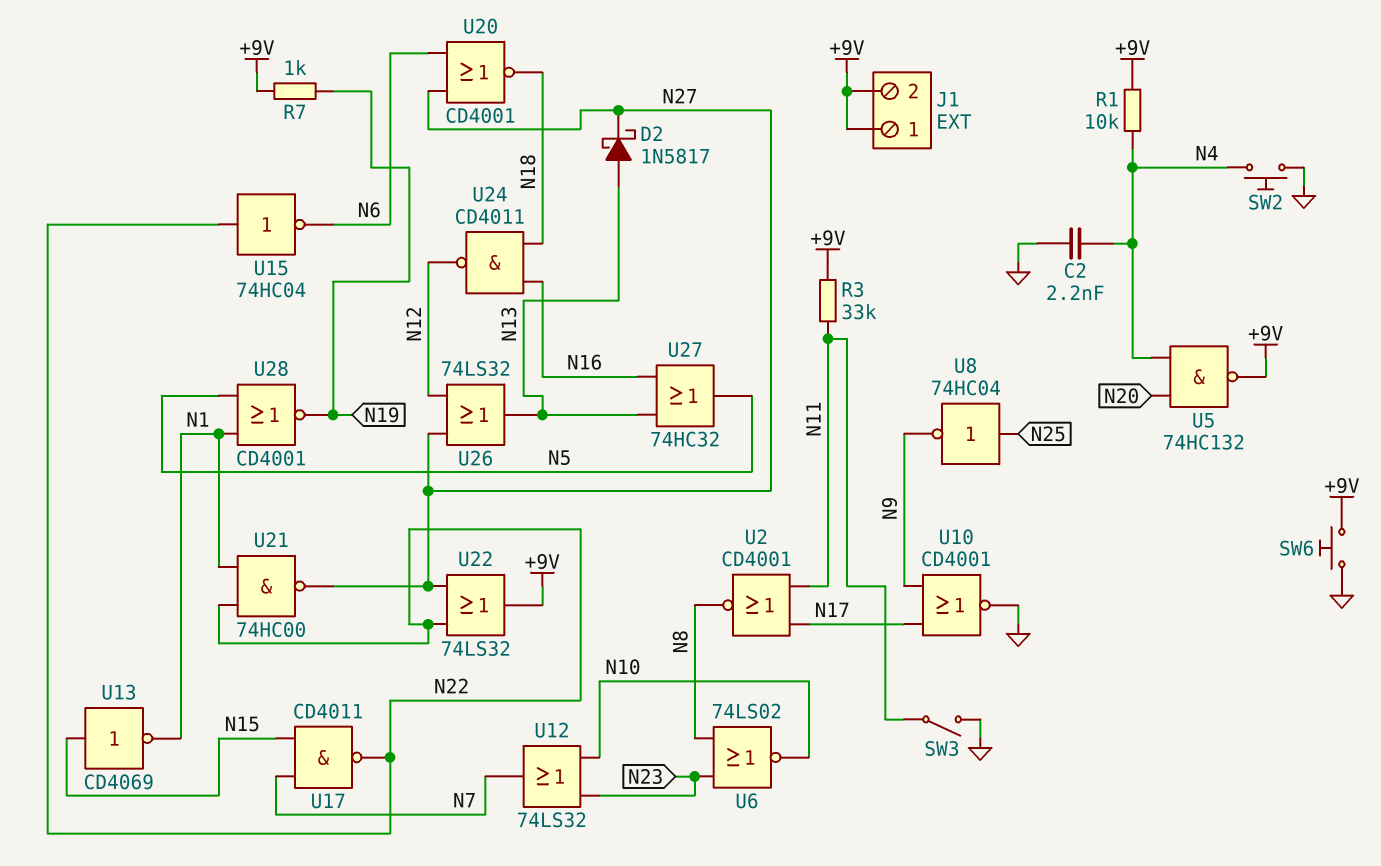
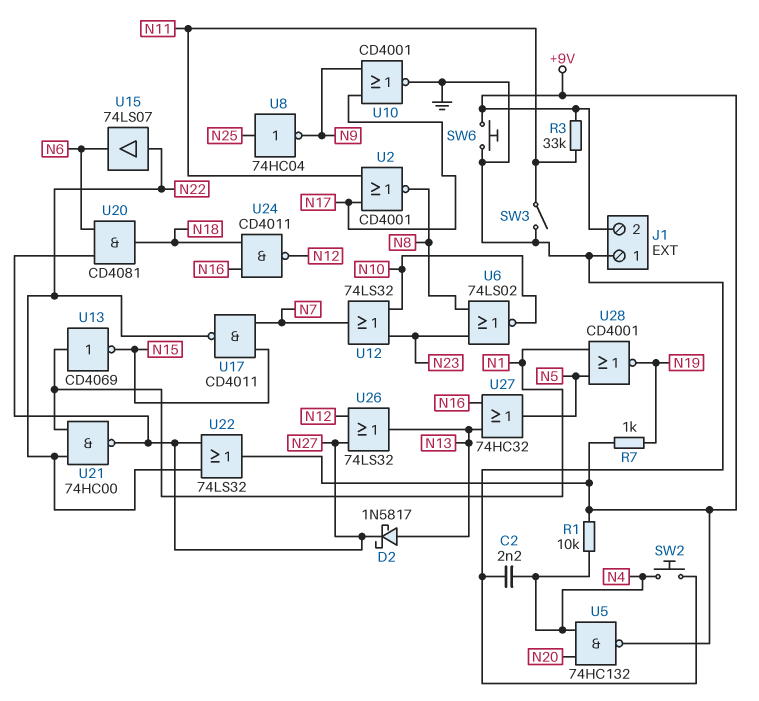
J1 pin 1: +9V -> GND
U13: NOT CD4069 (in N15, out N1) -> NOT CD4069 (in N1, out N15)
U15: NOT 74HC04 (in N22, out N6) -> buffer 74LS07 (in N22, out N6)
U20: NOR CD4001 (in N6, in N27, out N18) -> AND CD4081 (in N6, in N27, out N18)

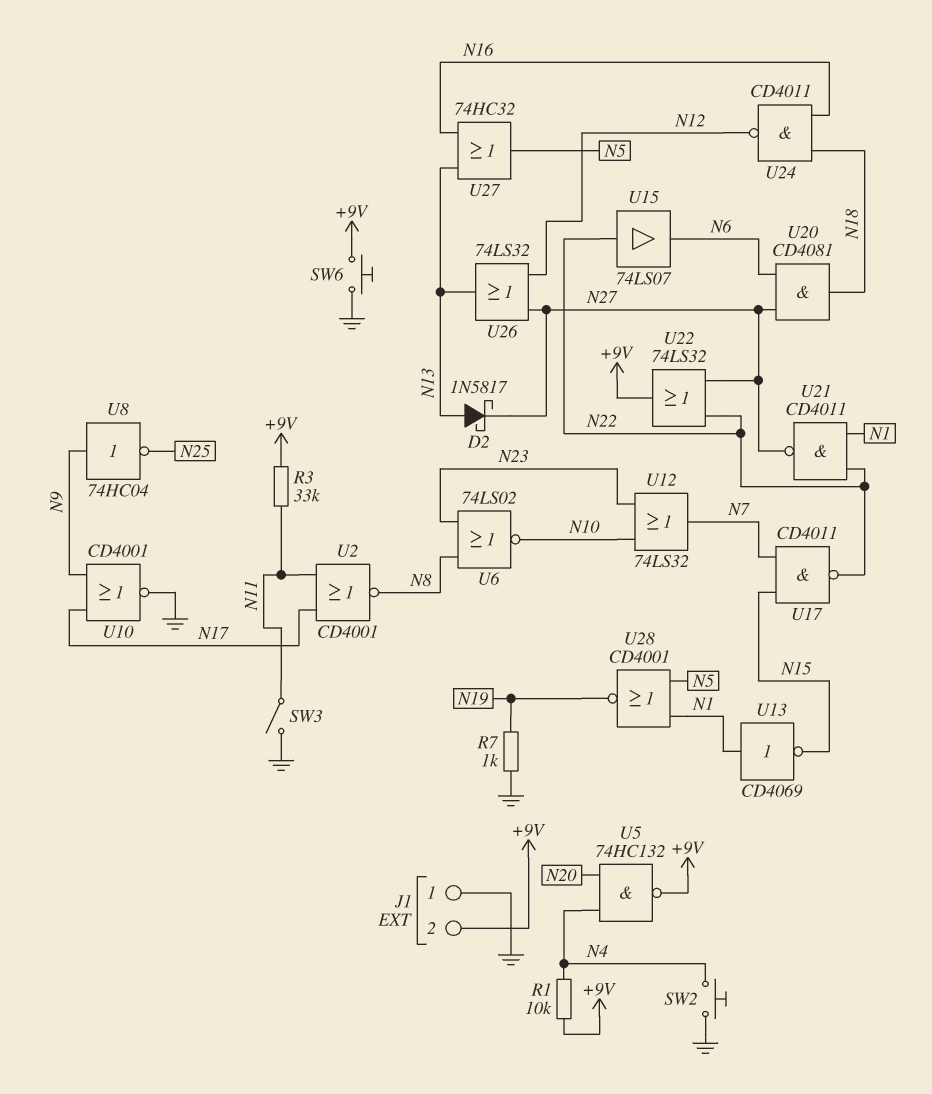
C2: 2.2nF (GND, N4) -> none
R7: 1k (+9V, N19) -> 1k (GND, N19)
U8: NOT 74HC04 (in N25, out N9) -> NOT 74HC04 (in N9, out N25)
U21: NAND 74HC00 (in N1, in N22, out N27) -> NAND CD4011 (in N1, in N22, out N27)

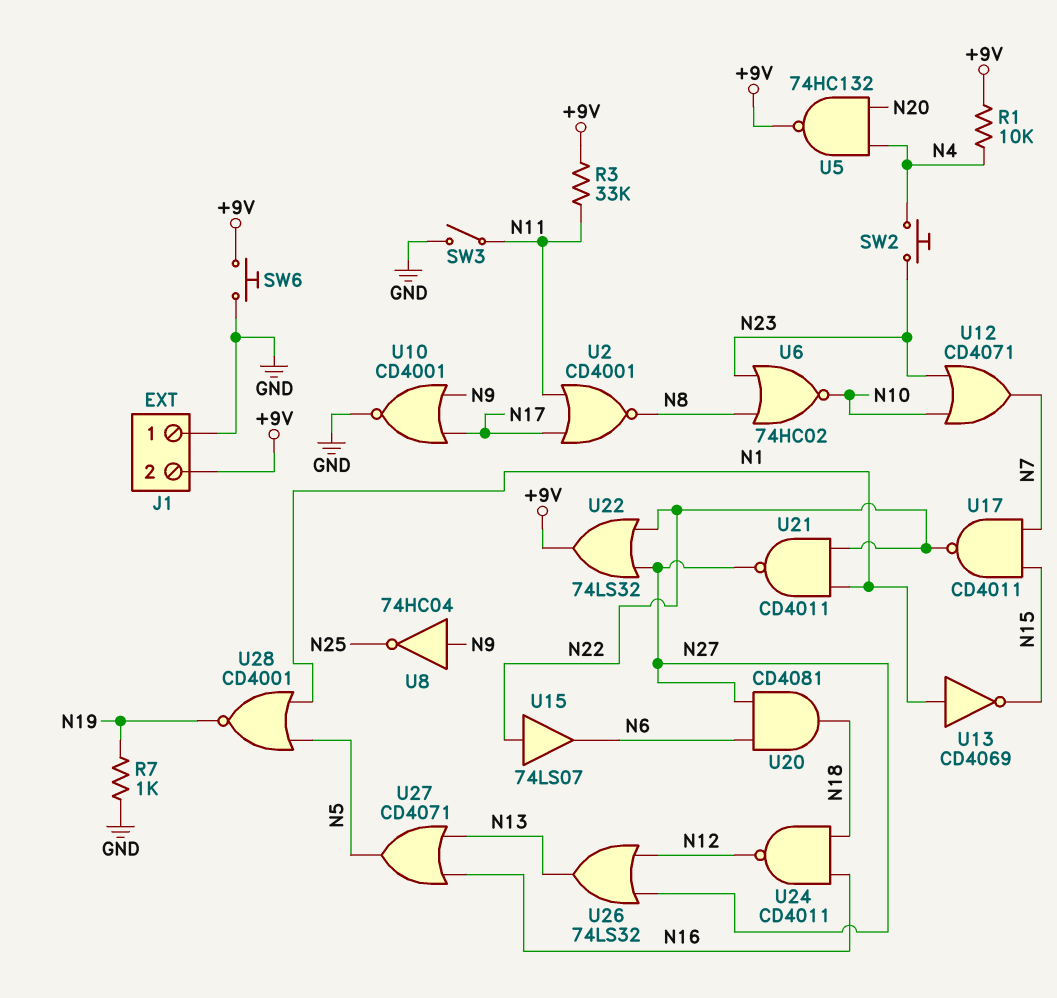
D2: schottky 1N5817 (A N13, K N27) -> none
SW2: button (GND, N4) -> button (N4, N23)
U6: NOR 74LS02 (in N8, in N23, out N10) -> NOR 74HC02 (in N8, in N23, out N10)
U12: OR 74LS32 (in N10, in N23, out N7) -> OR CD4071 (in N10, in N23, out N7)
U27: OR 74HC32 (in N13, in N16, out N5) -> OR CD4071 (in N13, in N16, out N5)

